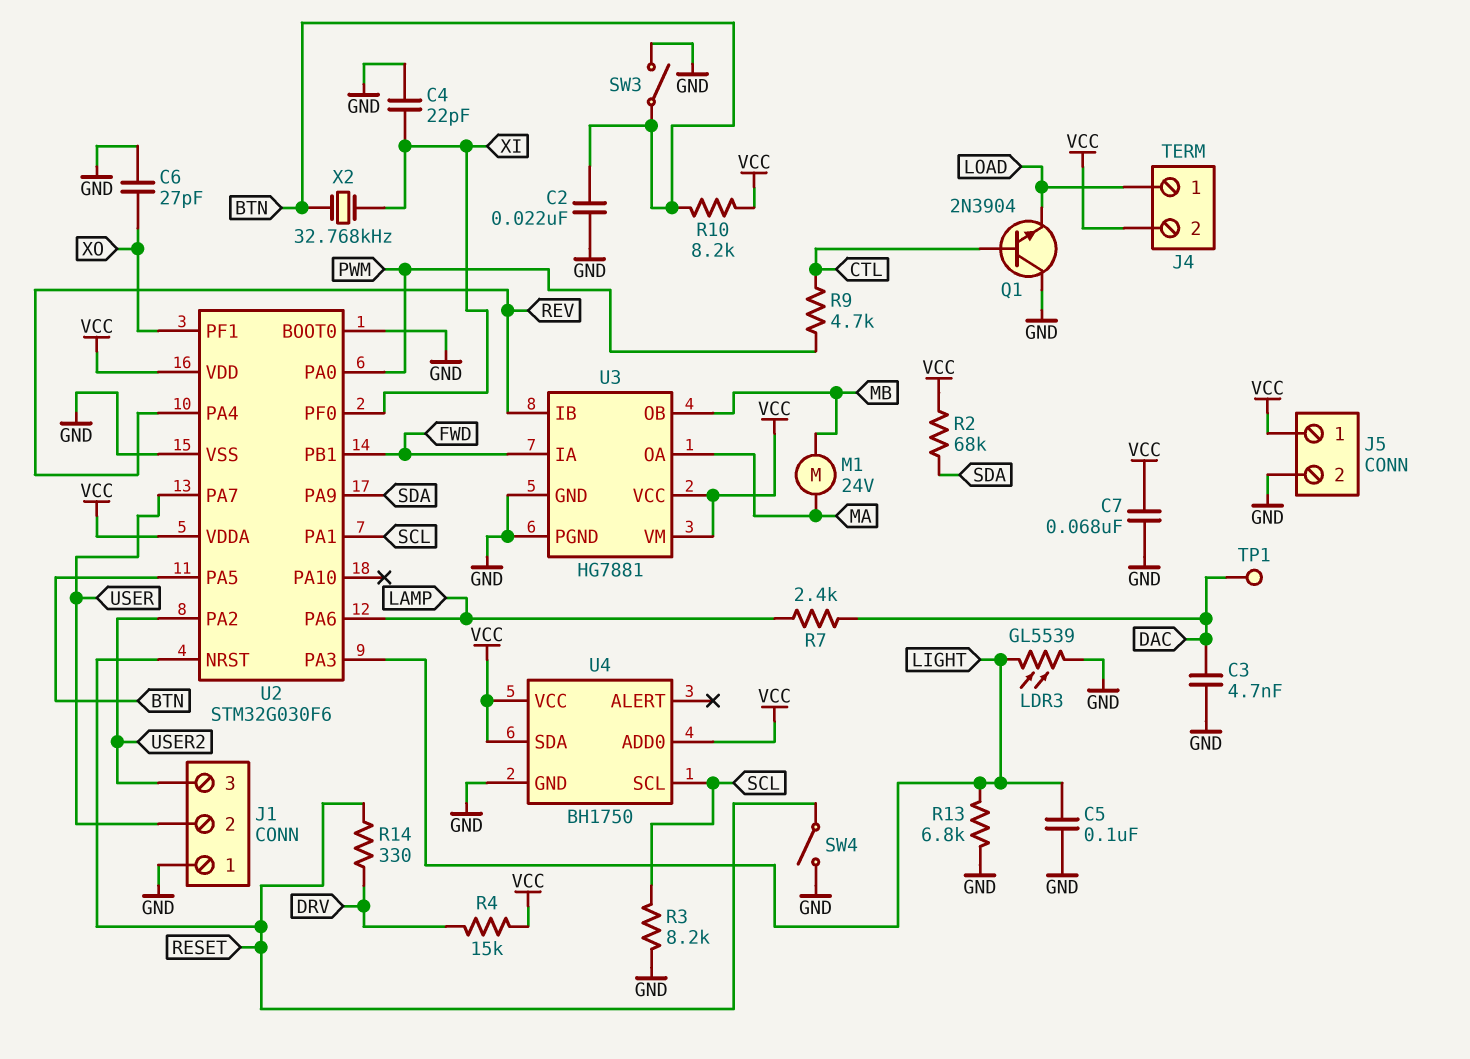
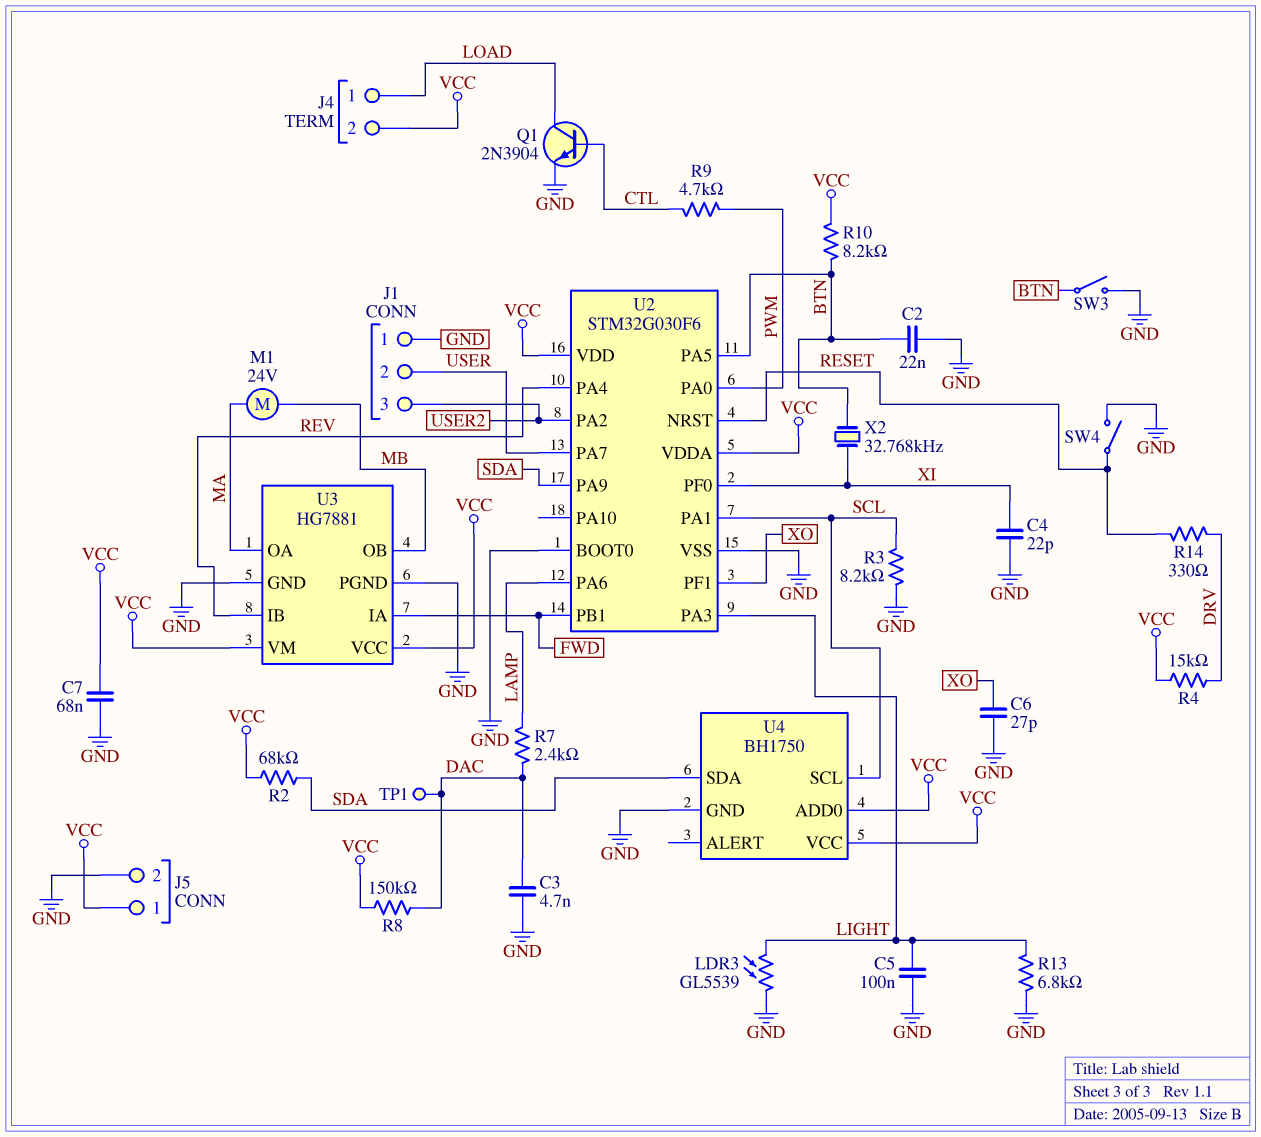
Q1: NPN 2N3904 (B CTL, C GND, E LOAD) -> NPN 2N3904 (B CTL, C LOAD, E GND)
R8: none -> 150k (DAC, VCC)
U4 pin SDA: VCC -> SDA

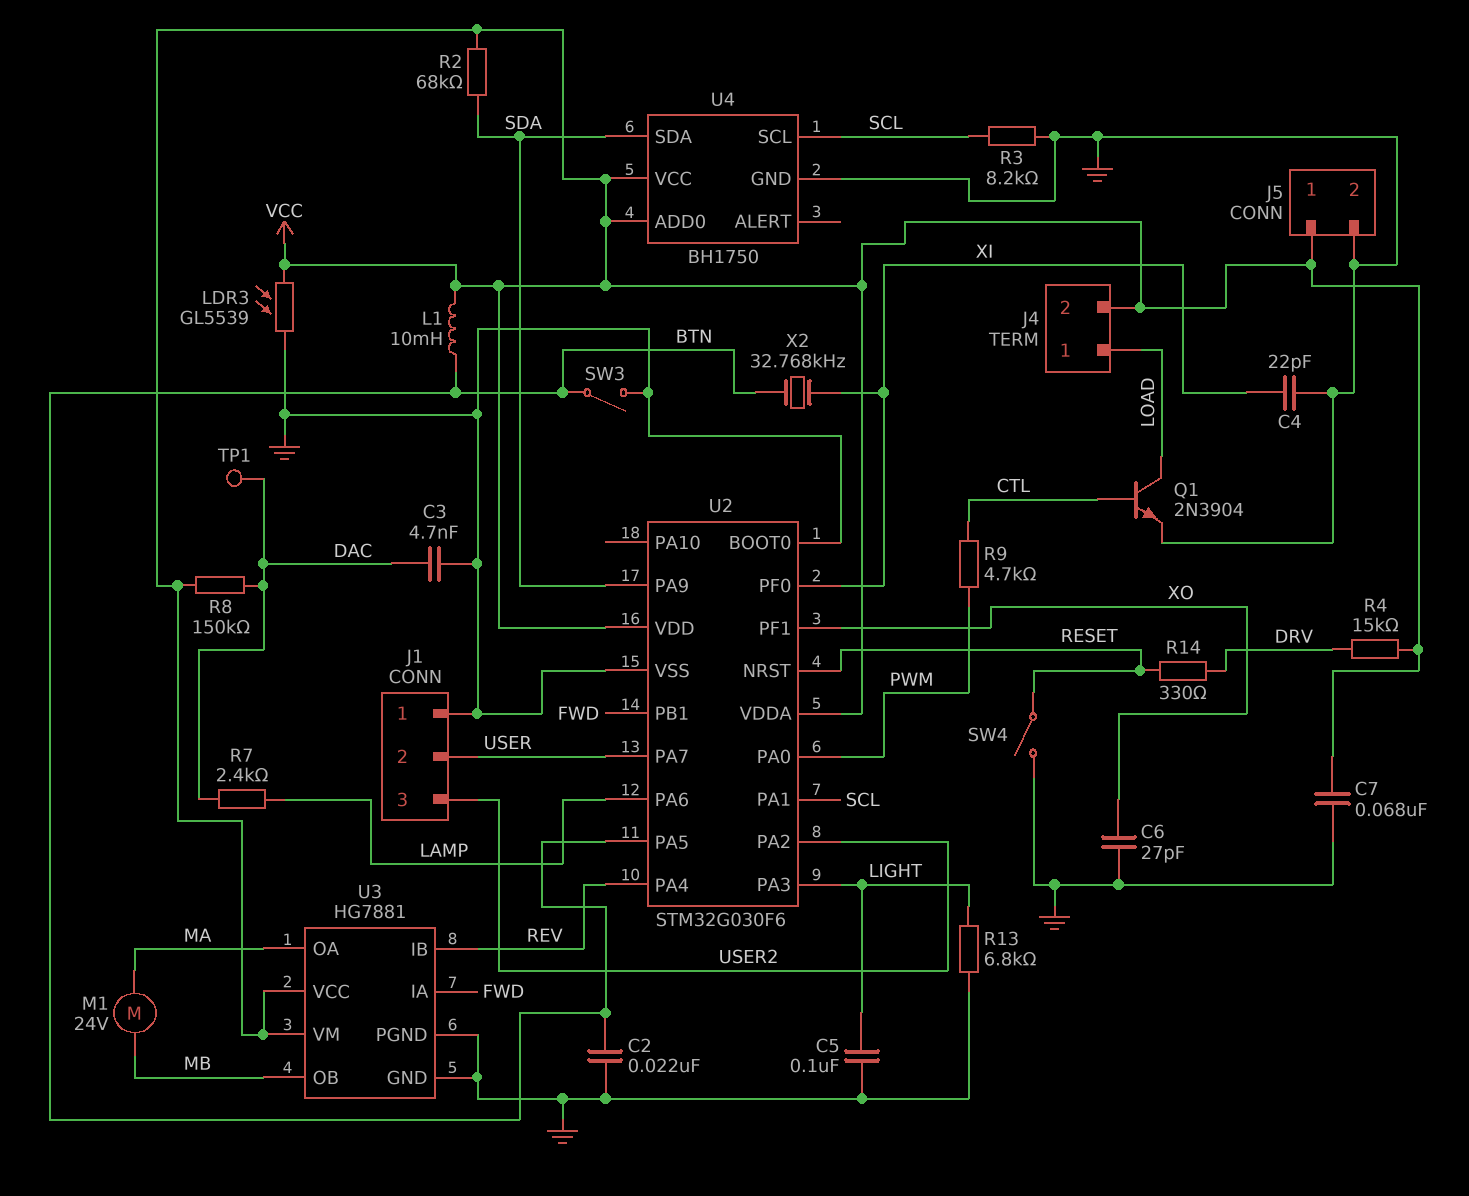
L1: none -> 10mH (BTN, VCC)
LDR3: GL5539 (GND, LIGHT) -> GL5539 (GND, VCC)
R10: 8.2k (BTN, VCC) -> none

